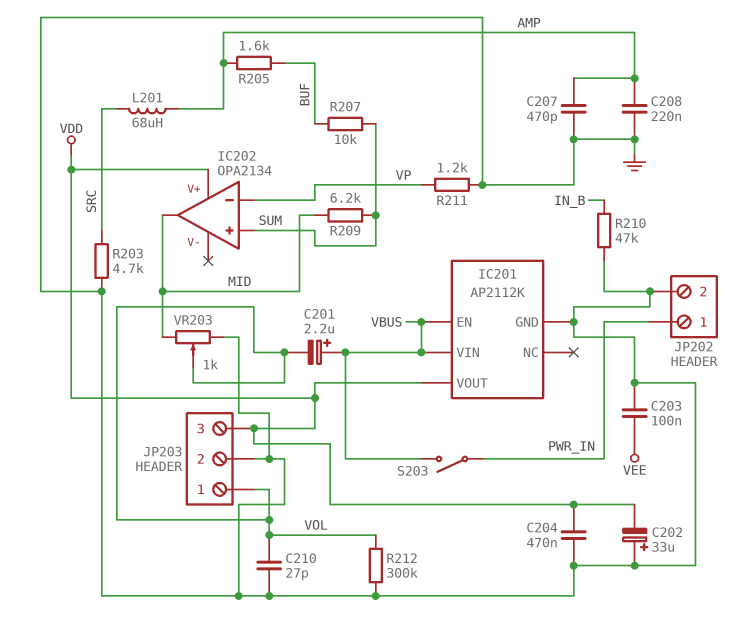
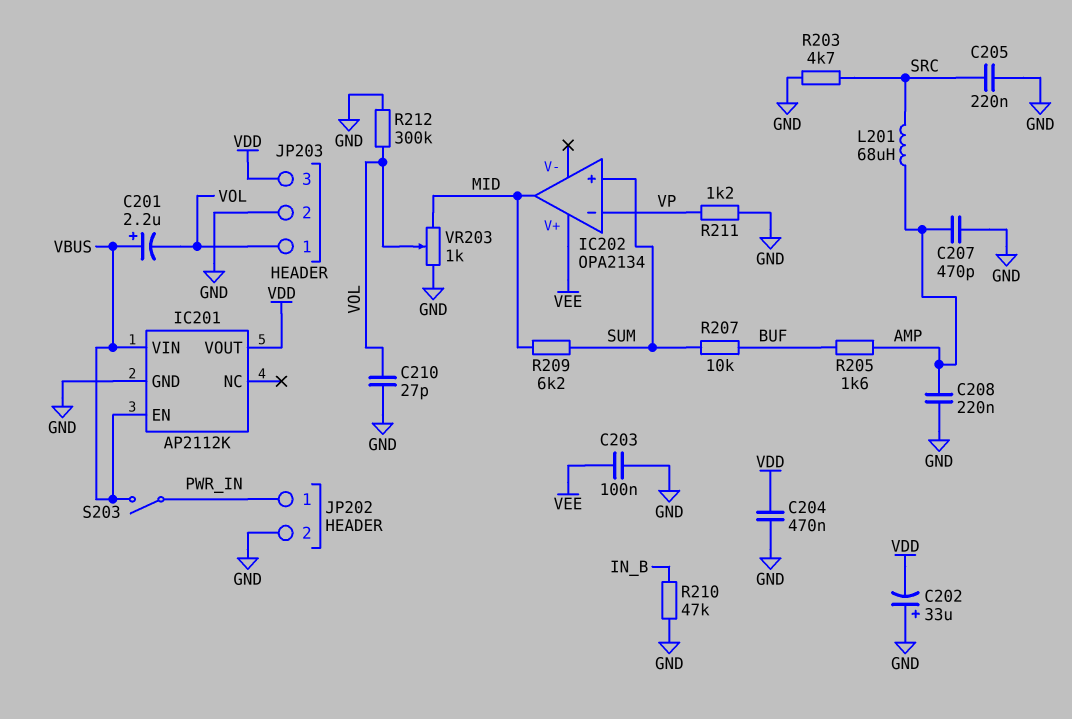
C205: none -> 220nF (GND, SRC)
IC202 pin V+: VDD -> VEE

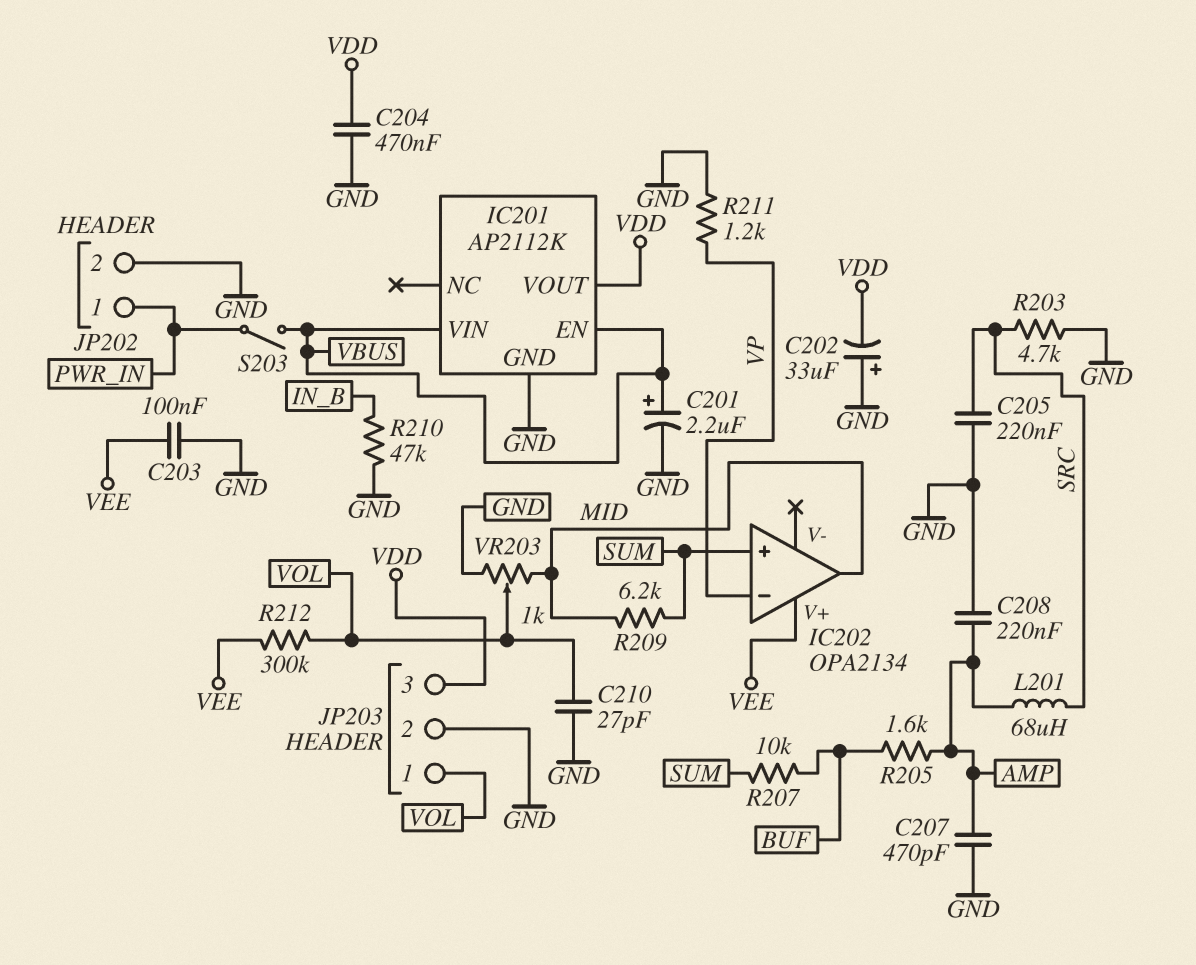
C201: 2.2uF (plus VBUS, minus VOL) -> 2.2uF (plus VBUS, minus GND)
R212: 300k (GND, VOL) -> 300k (VEE, VOL)

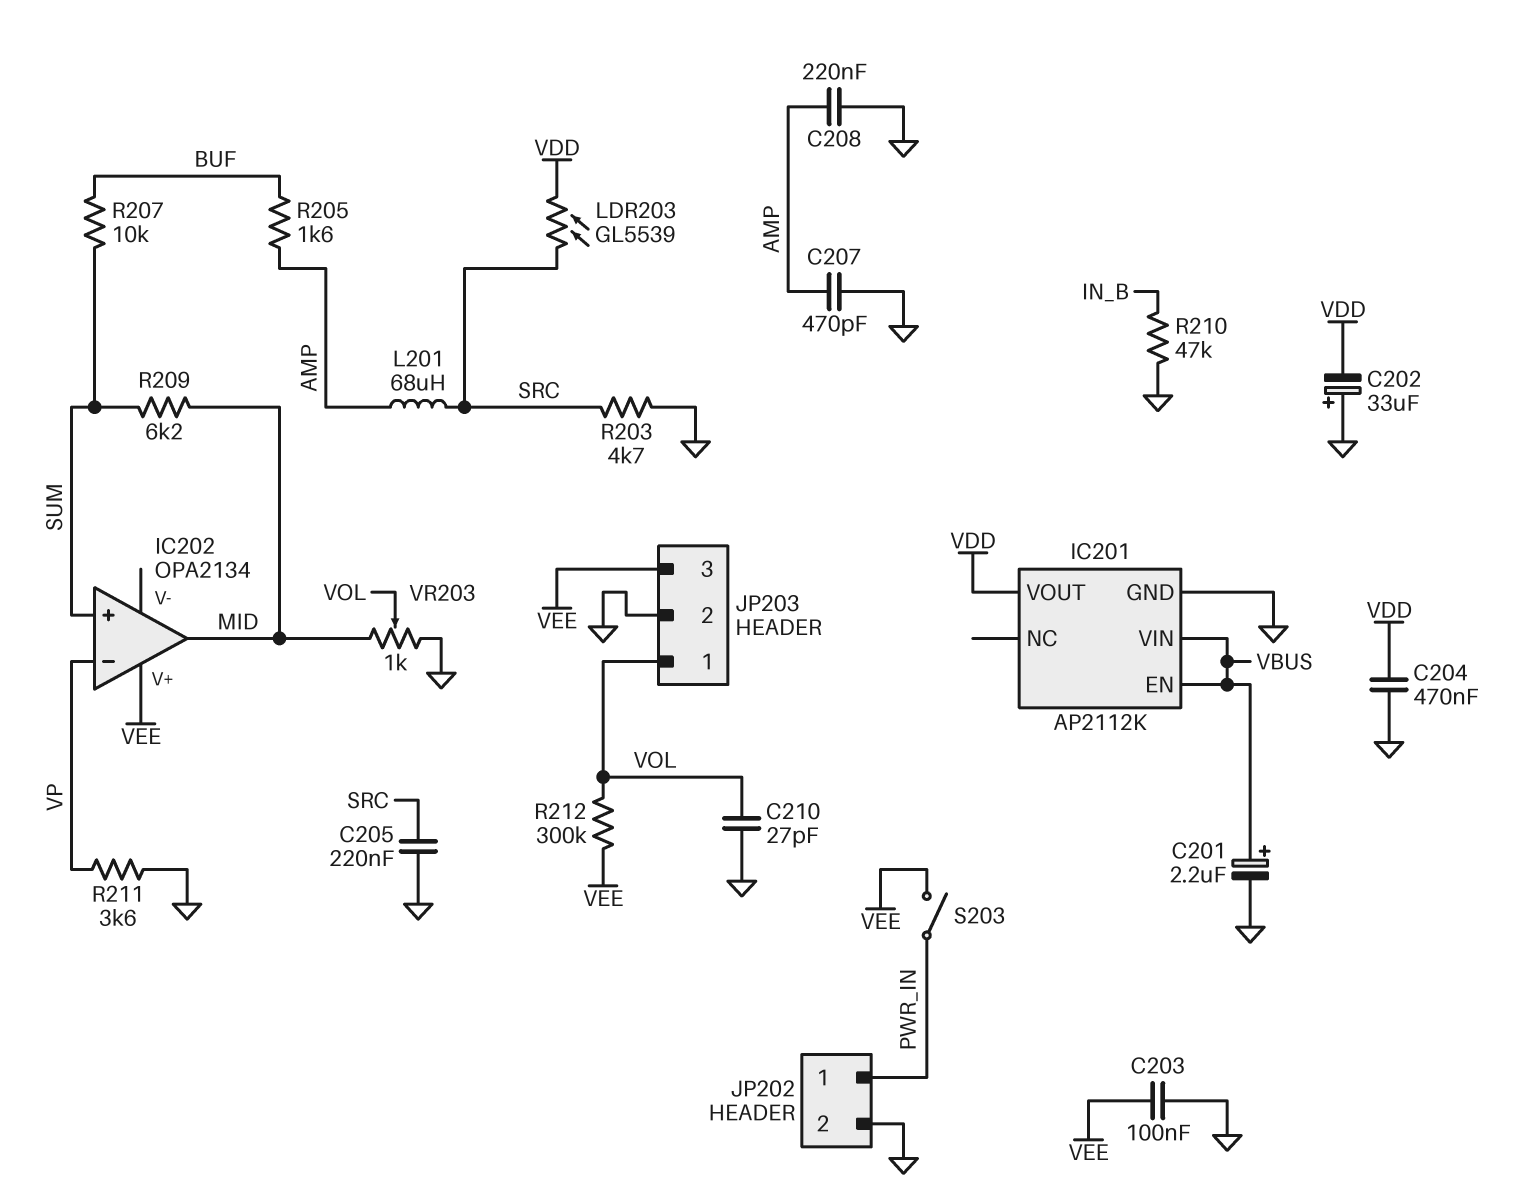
JP203 pin 3: VDD -> VEE
LDR203: none -> GL5539 (SRC, VDD)
R211: 1.2k (GND, VP) -> 3.6k (GND, VP)
S203: switch (PWR_IN, VBUS) -> switch (PWR_IN, VEE)

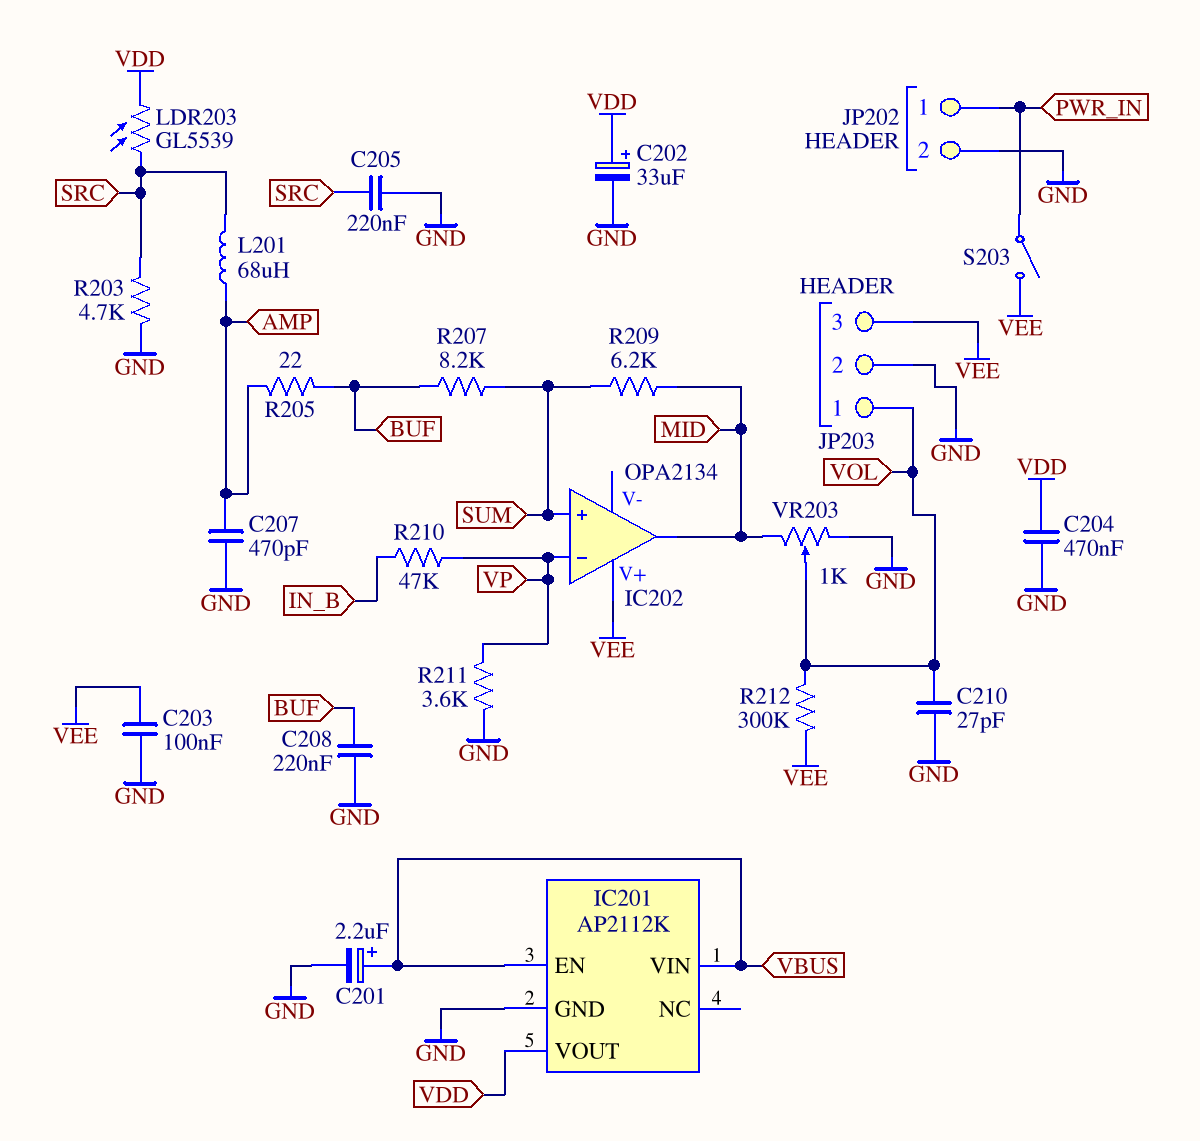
C202: 33uF (plus GND, minus VDD) -> 33uF (plus VDD, minus GND)
C208: 220nF (AMP, GND) -> 220nF (BUF, GND)
R205: 1.6k (AMP, BUF) -> 22 (AMP, BUF)
R207: 10k (BUF, SUM) -> 8.2k (BUF, SUM)
R210: 47k (GND, IN_B) -> 47k (IN_B, VP)

